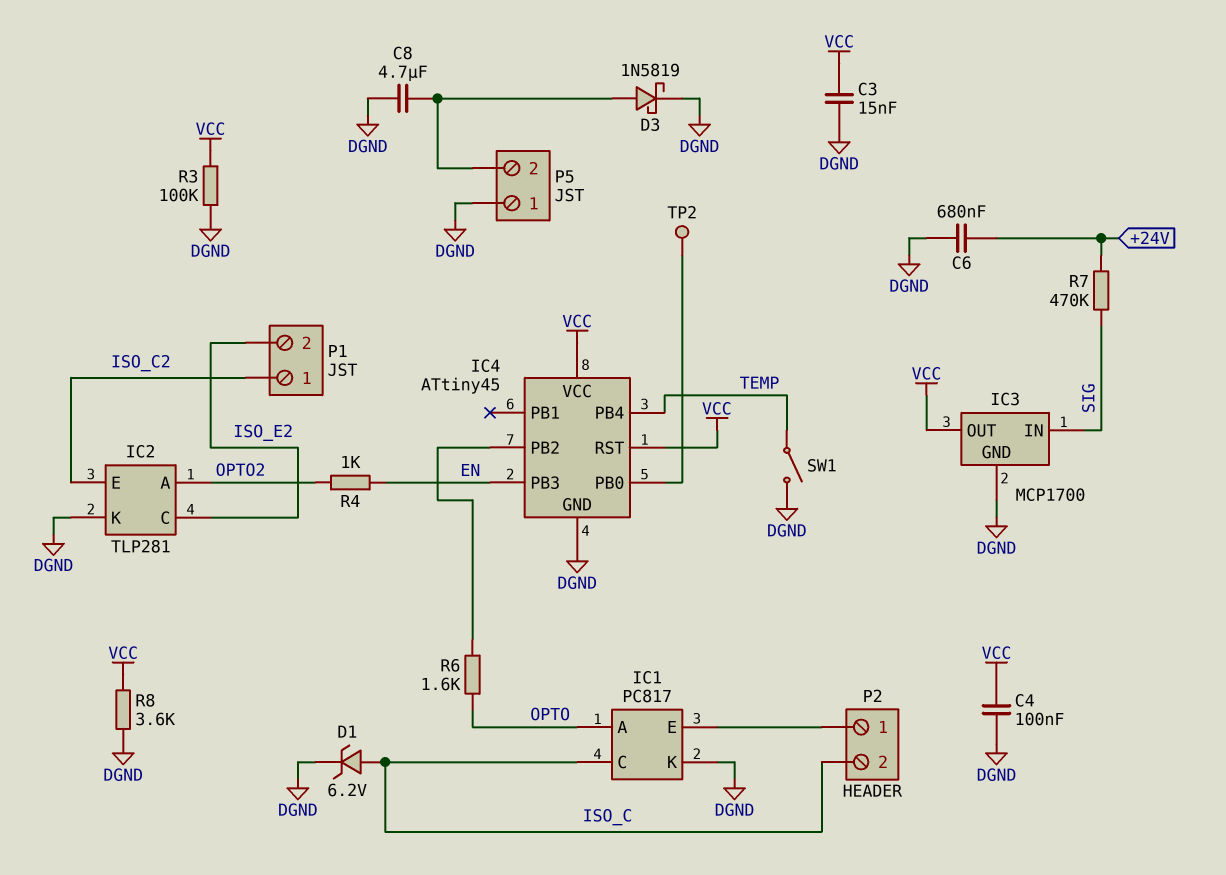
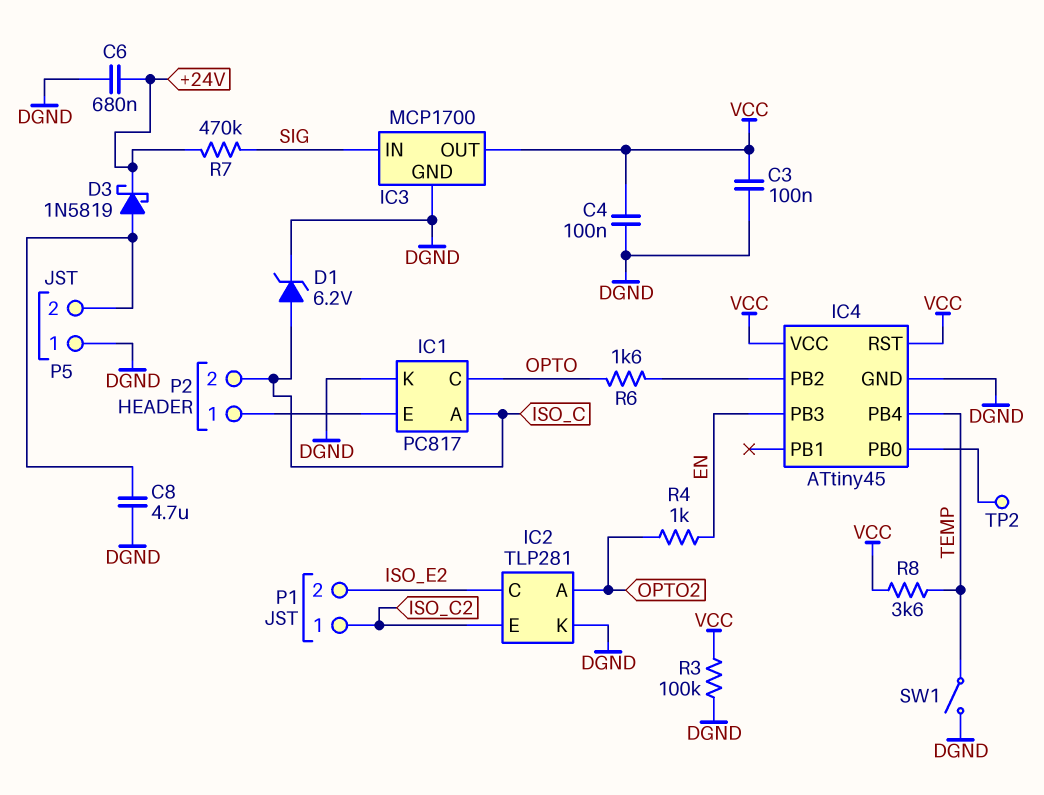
C3: 15nF (DGND, VCC) -> 100nF (DGND, VCC)
D3: schottky 1N5819 (A P5/2, K DGND) -> schottky 1N5819 (A P5/2, K +24V)
IC1 pin A: OPTO -> ISO_C
IC1 pin C: ISO_C -> OPTO
R8: 3.6k (DGND, VCC) -> 3.6k (TEMP, VCC)

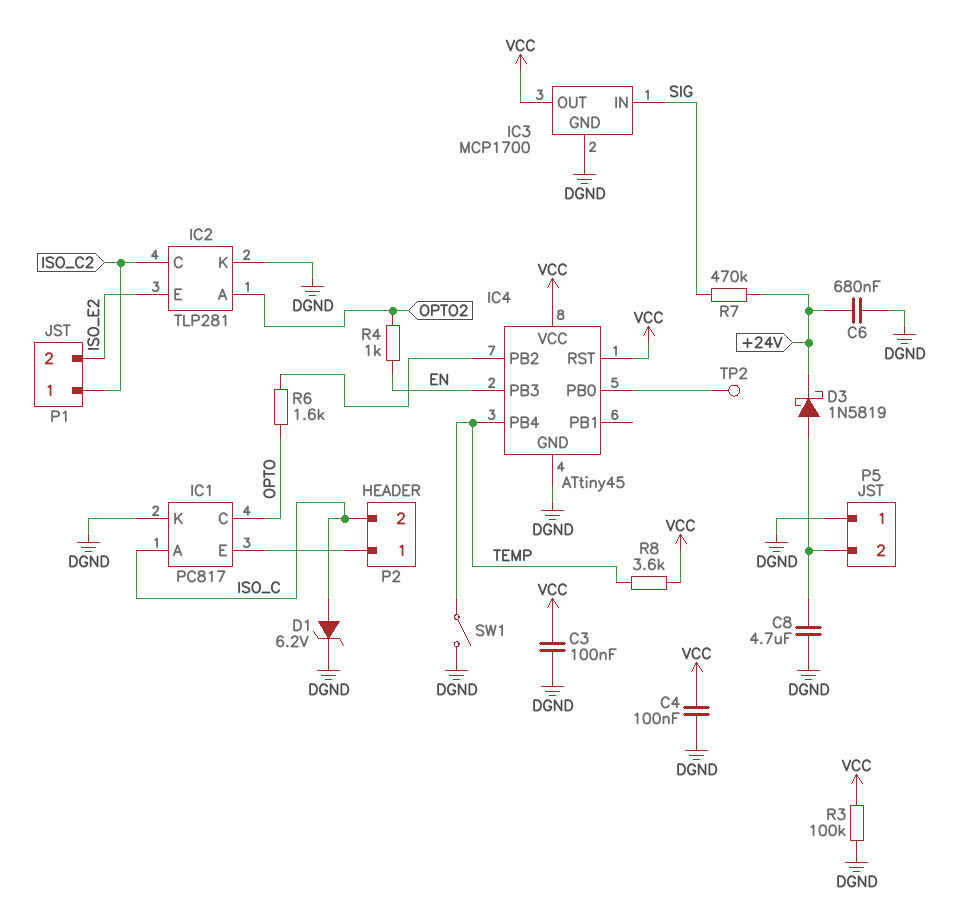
IC2 pin C: ISO_E2 -> ISO_C2
IC2 pin E: ISO_C2 -> ISO_E2

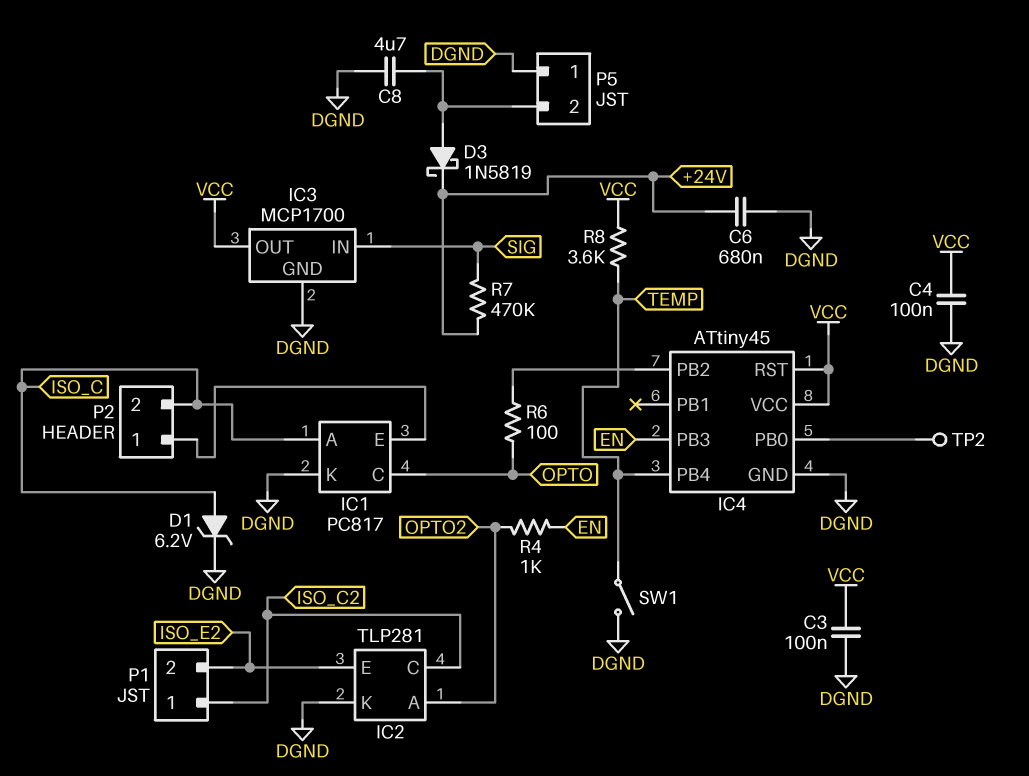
R3: 100k (DGND, VCC) -> none
R6: 1.6k (IC4/PB2, OPTO) -> 100 (IC4/PB2, OPTO)

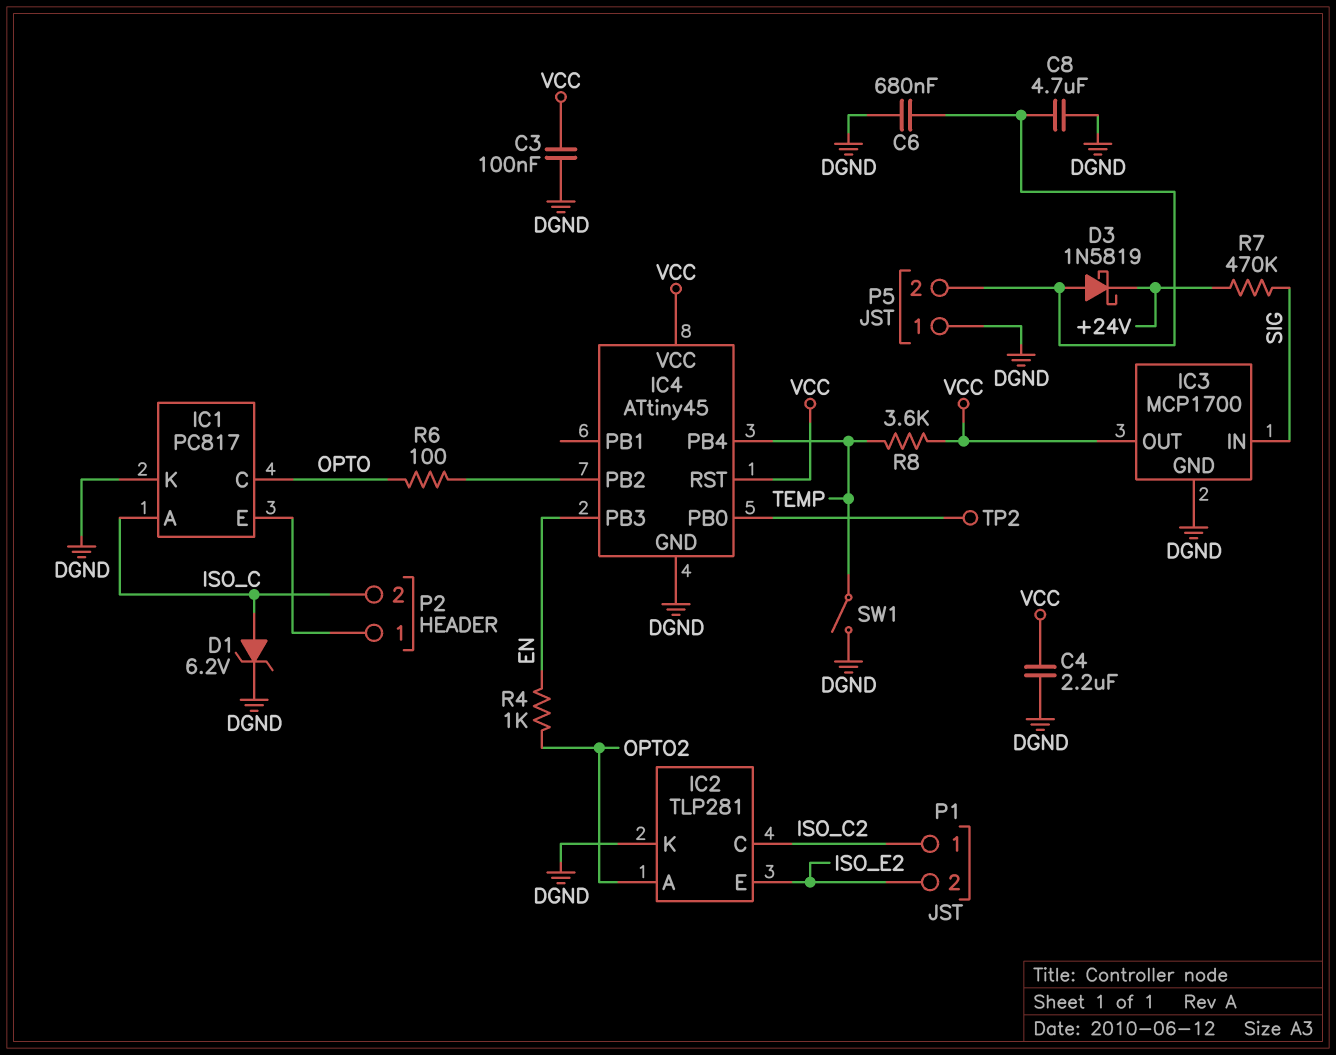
C4: 100nF (DGND, VCC) -> 2.2uF (DGND, VCC)
C6: 680nF (+24V, DGND) -> 680nF (DGND, P5/2)

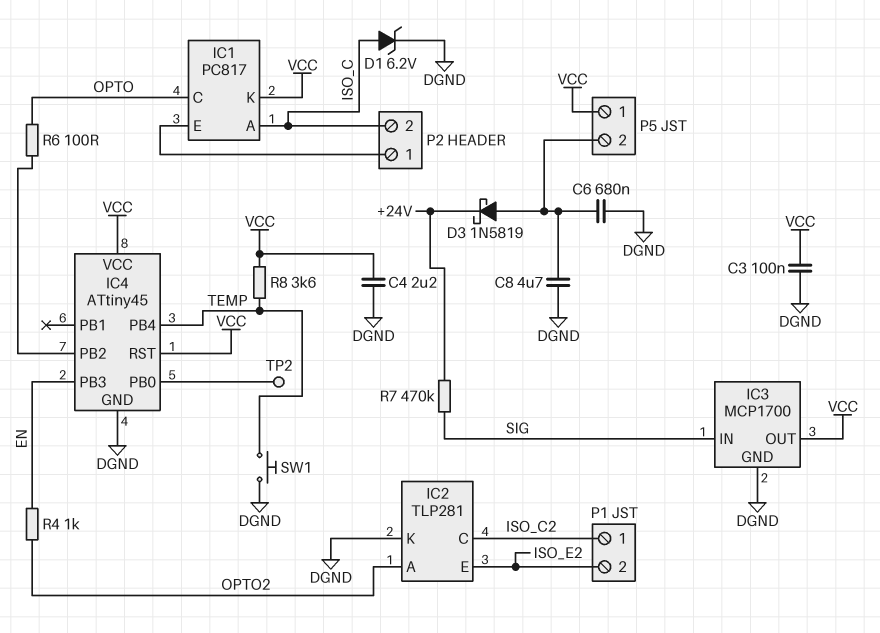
IC1 pin K: DGND -> VCC
P5 pin 1: DGND -> VCC
SW1: switch (DGND, TEMP) -> button (DGND, TEMP)

